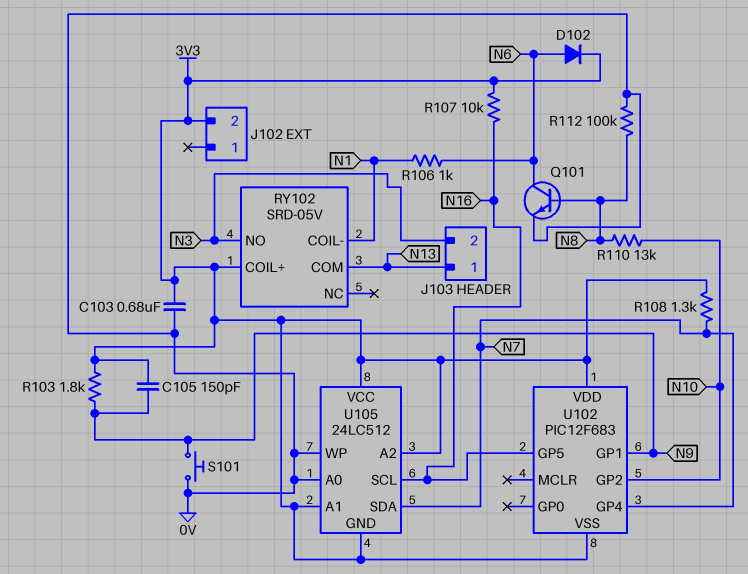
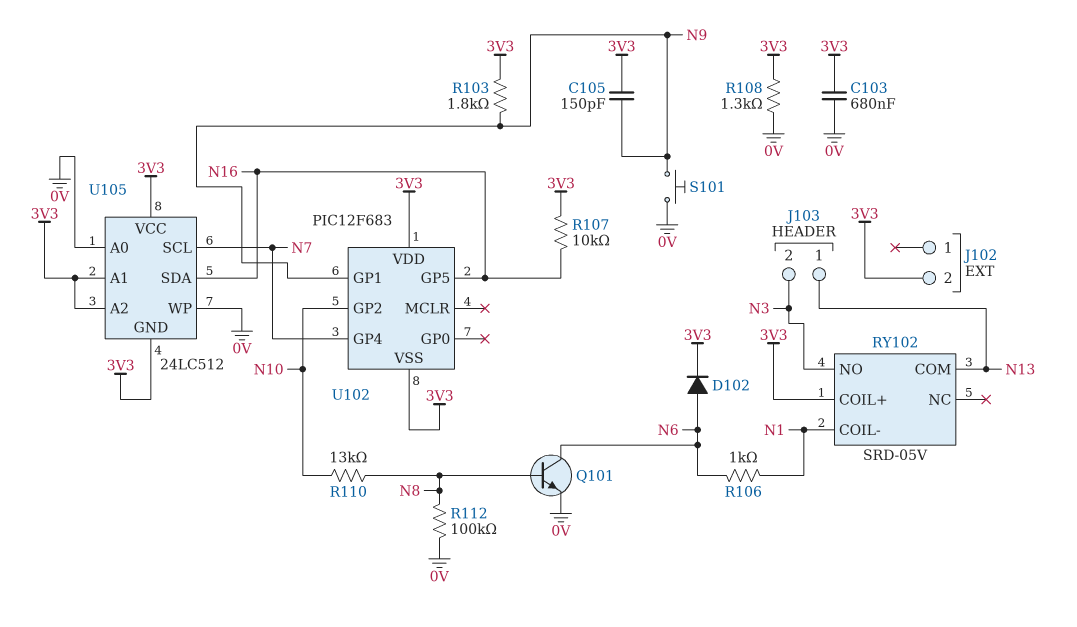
R108: 1.3k (3V3, N7) -> 1.3k (0V, 3V3)
U105 pin SCL: N16 -> N7
U105 pin SDA: N7 -> N16

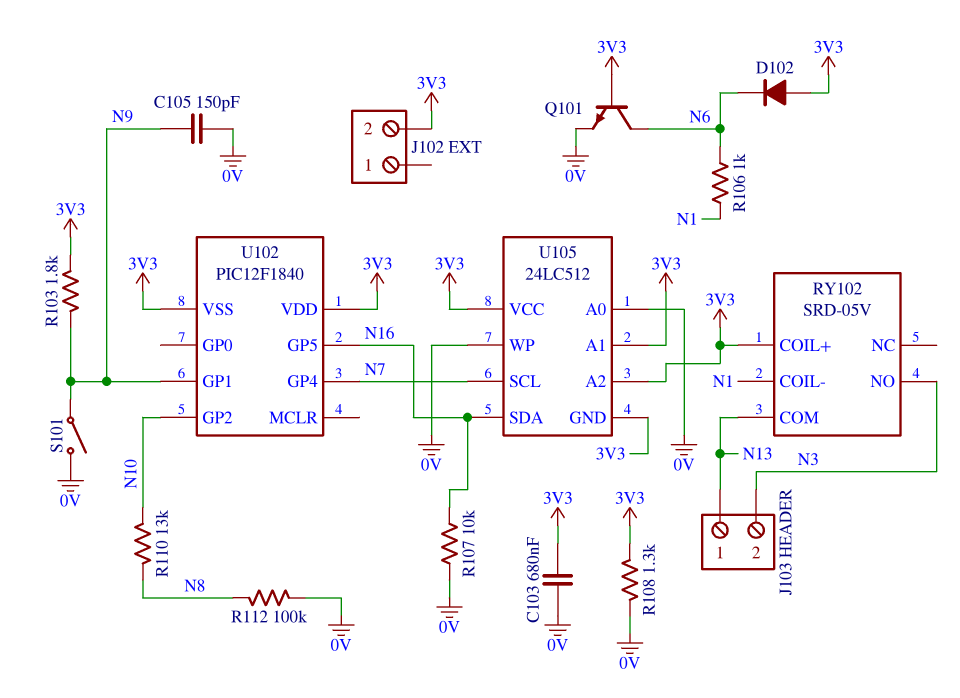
C105: 150pF (3V3, N9) -> 150pF (0V, N9)
D102: diode (A N6, K 3V3) -> diode (A 3V3, K N6)
Q101: NPN (B N8, C N6, E 0V) -> NPN (B 3V3, C N6, E 0V)
R107: 10k (3V3, N16) -> 10k (0V, N16)
S101: button (0V, N9) -> switch (0V, N9)
U102: PIC12F683 -> PIC12F1840

